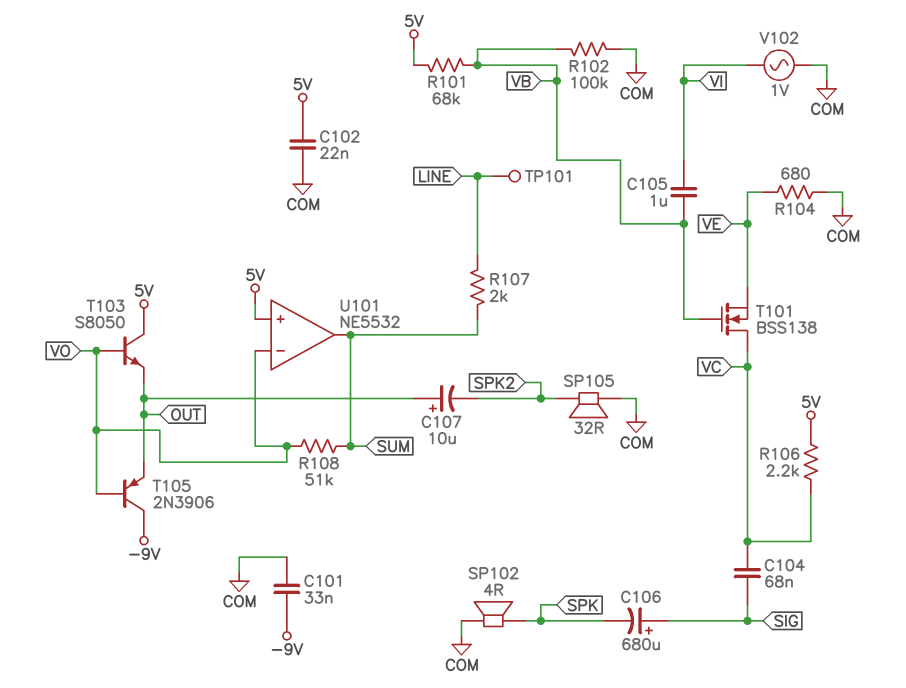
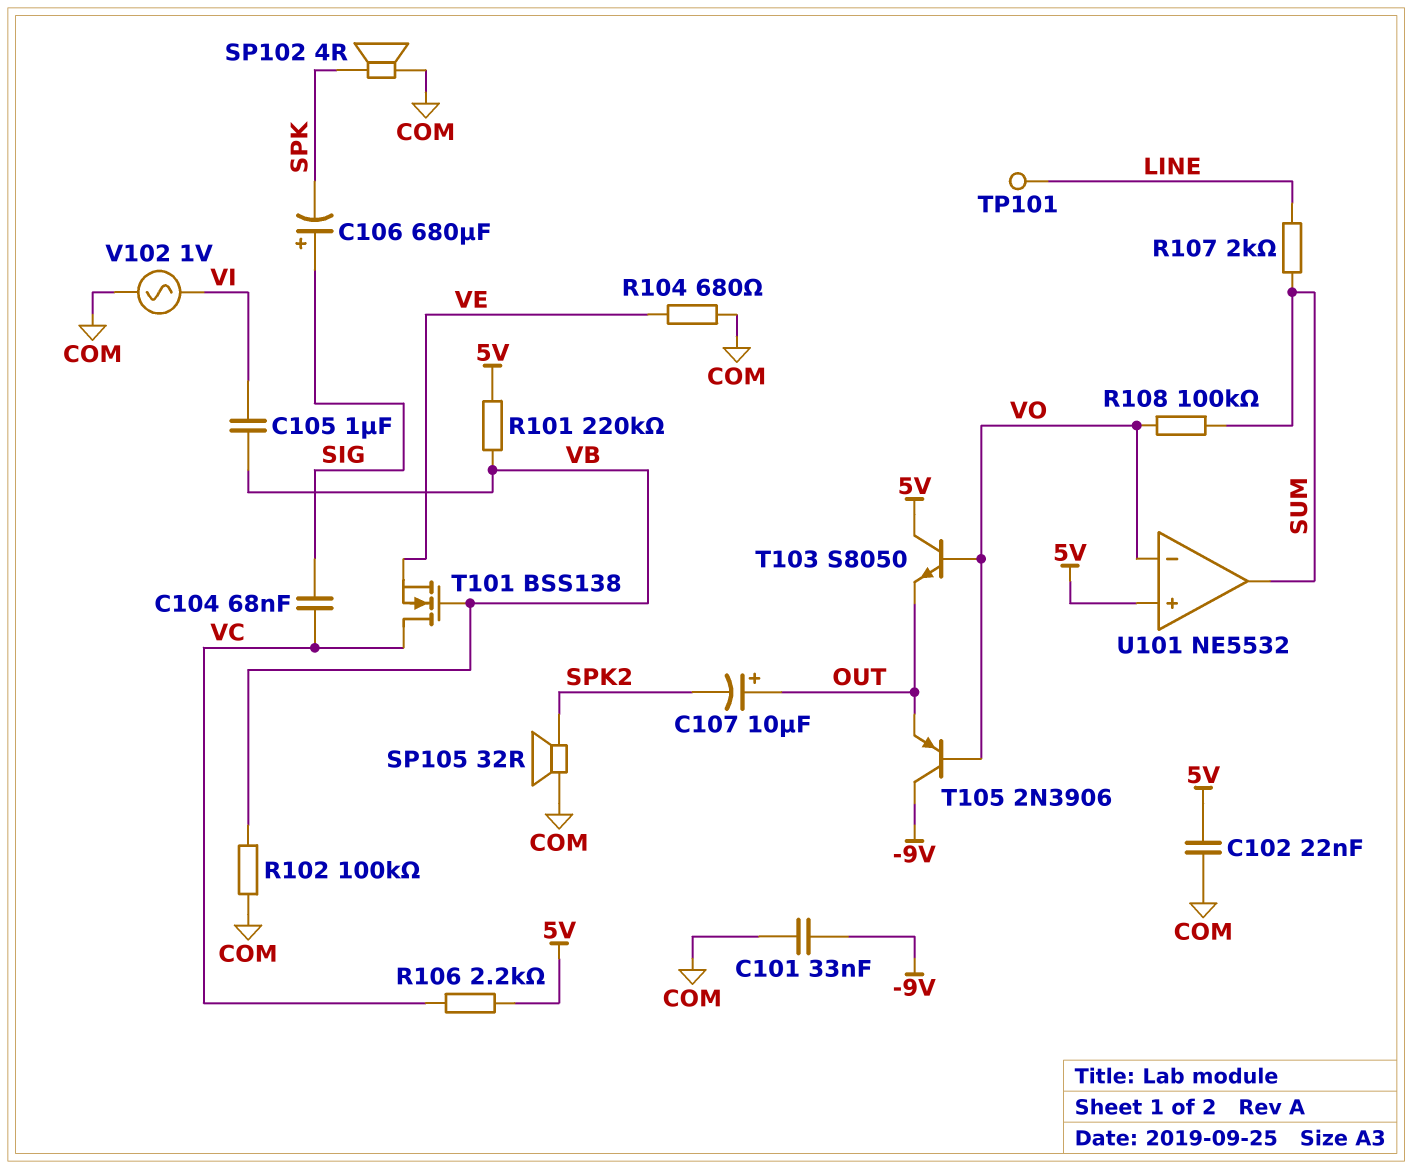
R101: 68k (5V, VB) -> 220k (5V, VB)
R108: 51k (SUM, VO) -> 100k (SUM, VO)

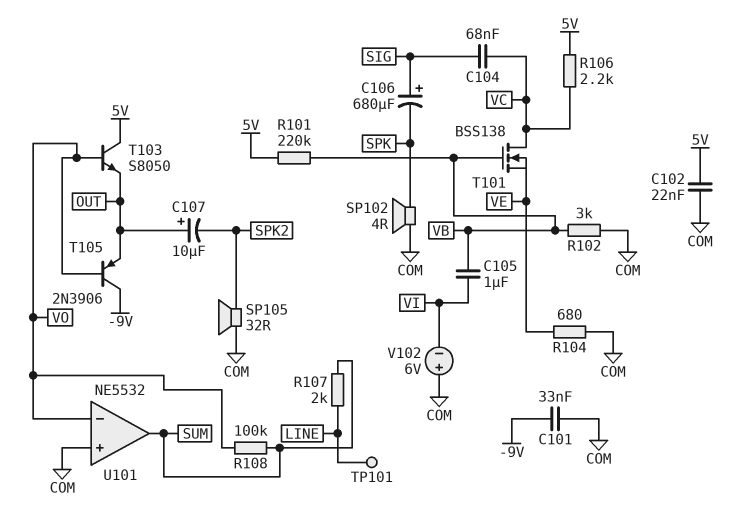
R102: 100k (COM, VB) -> 3k (COM, VB)
U101 pin in+: 5V -> COM
V102: AC 1V (COM, VI) -> 6V (plus COM, minus VI)

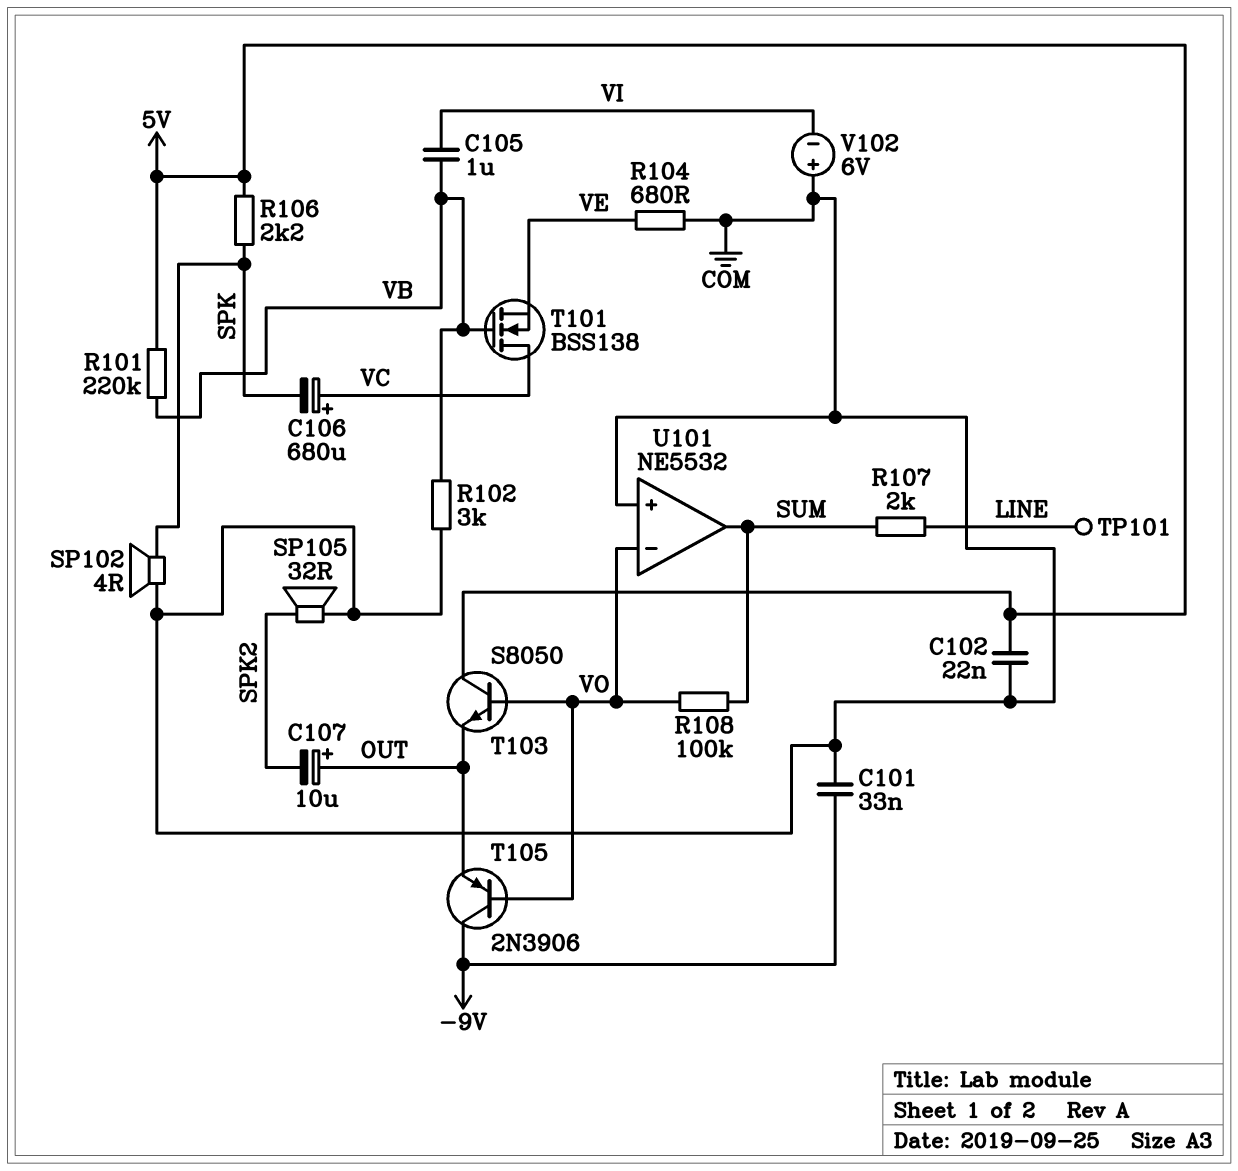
C104: 68nF (SIG, VC) -> none
C106: 680uF (plus SIG, minus SPK) -> 680uF (plus VC, minus SPK)
R106: 2.2k (5V, VC) -> 2.2k (5V, SPK)

